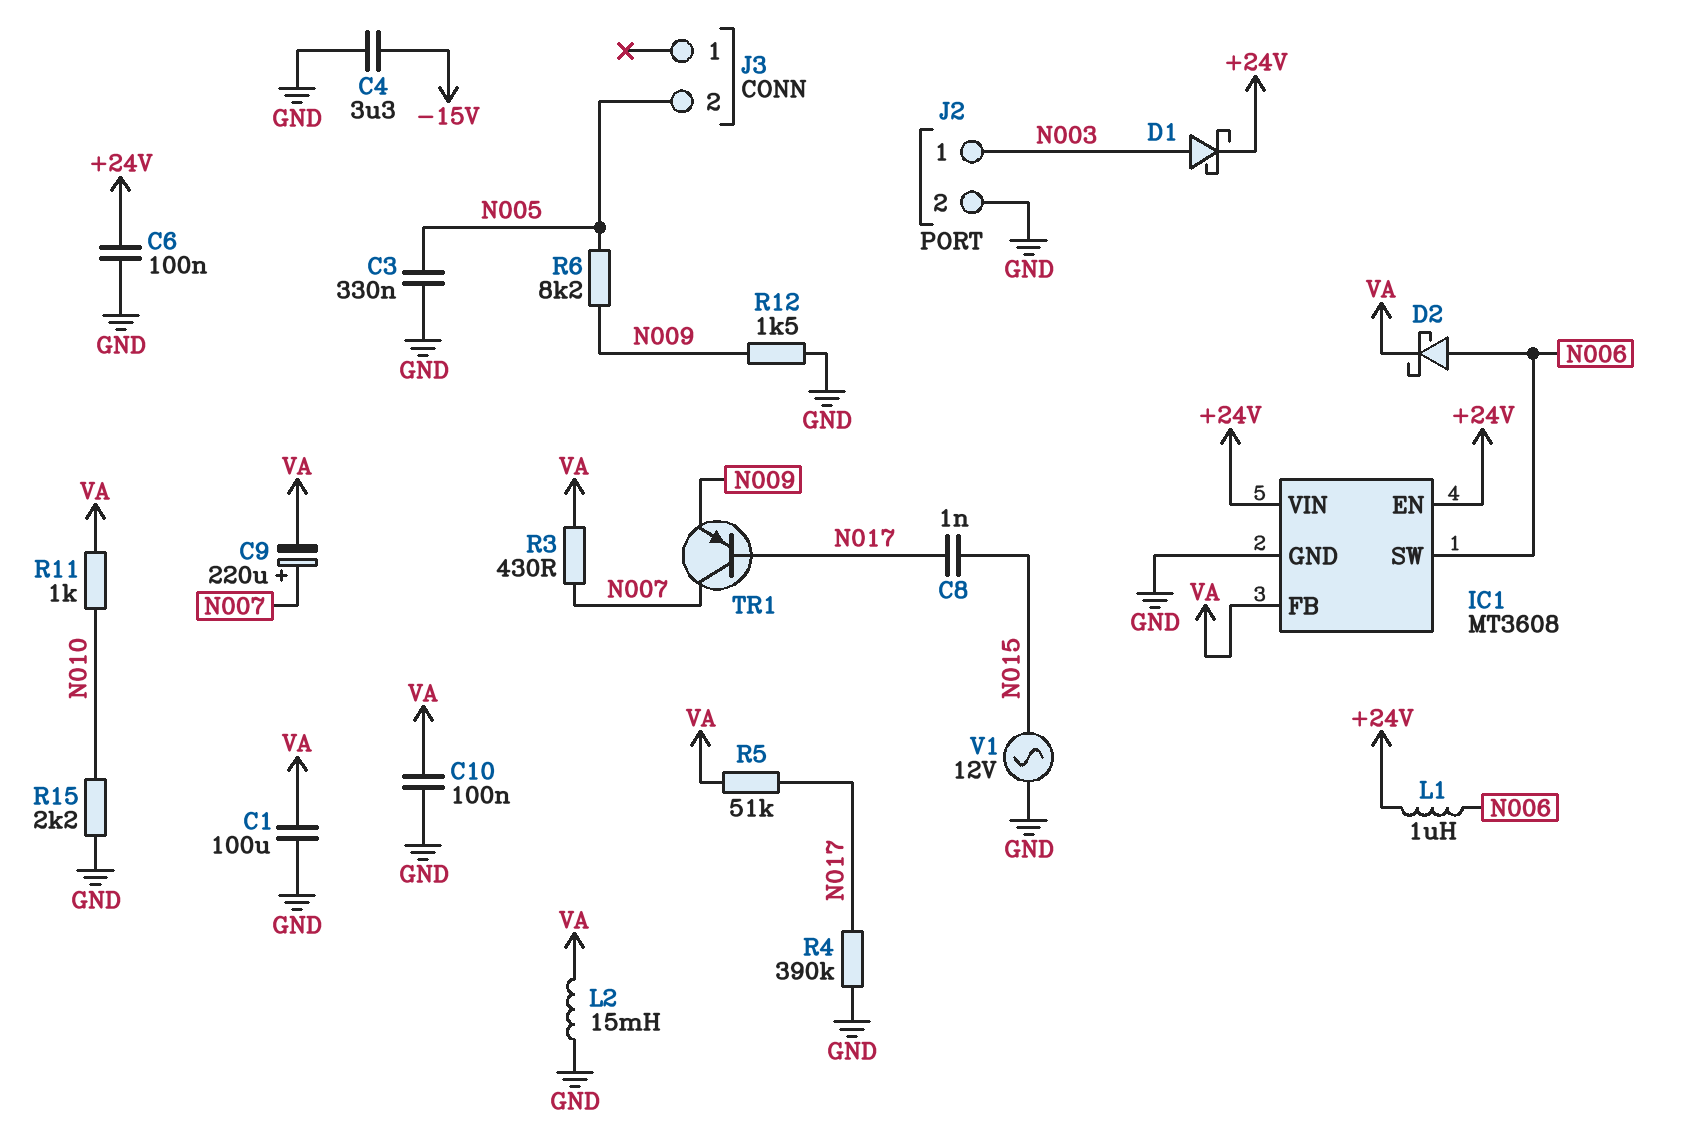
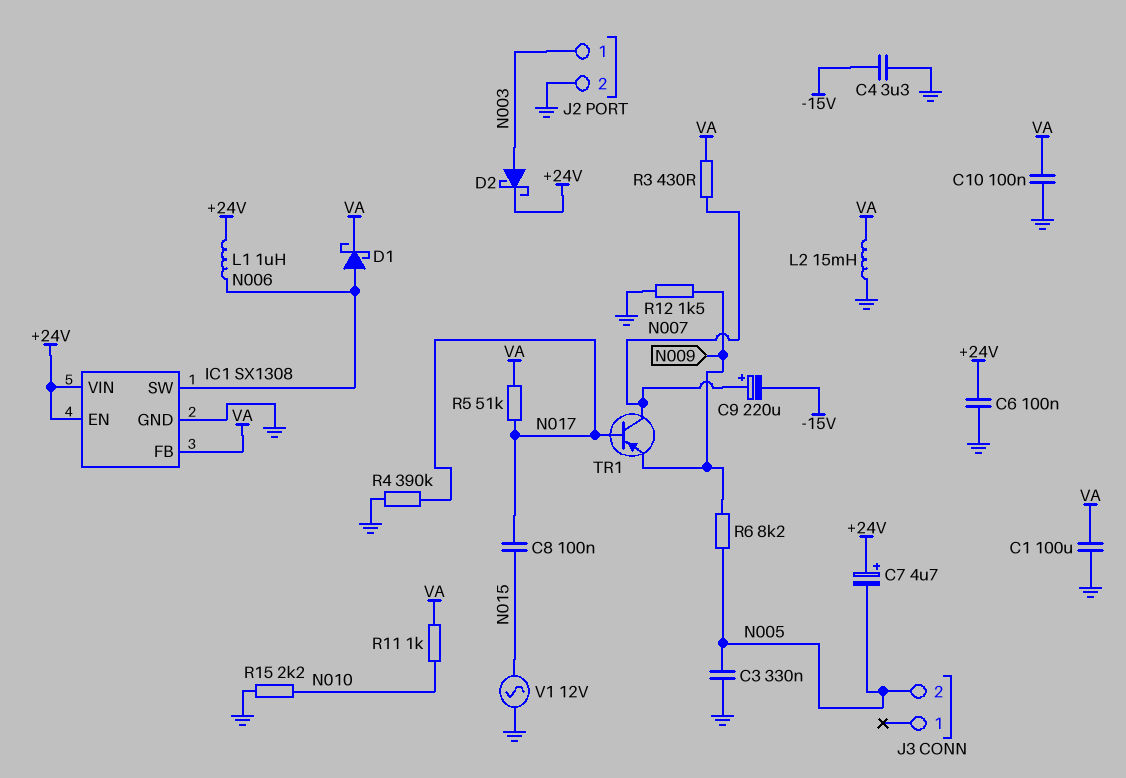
C7: none -> 4.7uF (plus +24V, minus N005)
C8: 1nF (N015, N017) -> 100nF (N015, N017)
C9: 220uF (plus N007, minus VA) -> 220uF (plus N007, minus -15V)
D1: schottky (A N003, K +24V) -> schottky (A N006, K VA)
D2: schottky (A N006, K VA) -> schottky (A N003, K +24V)
IC1: MT3608 -> SX1308

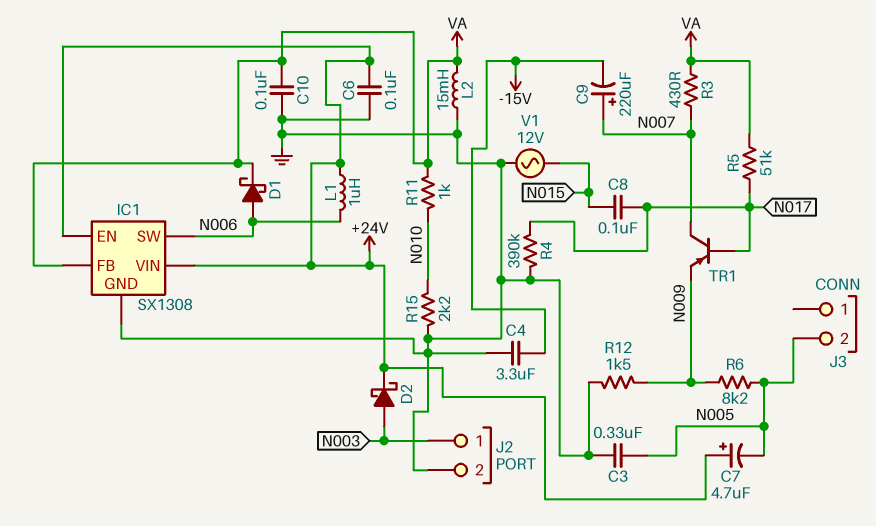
C1: 100uF (GND, VA) -> none

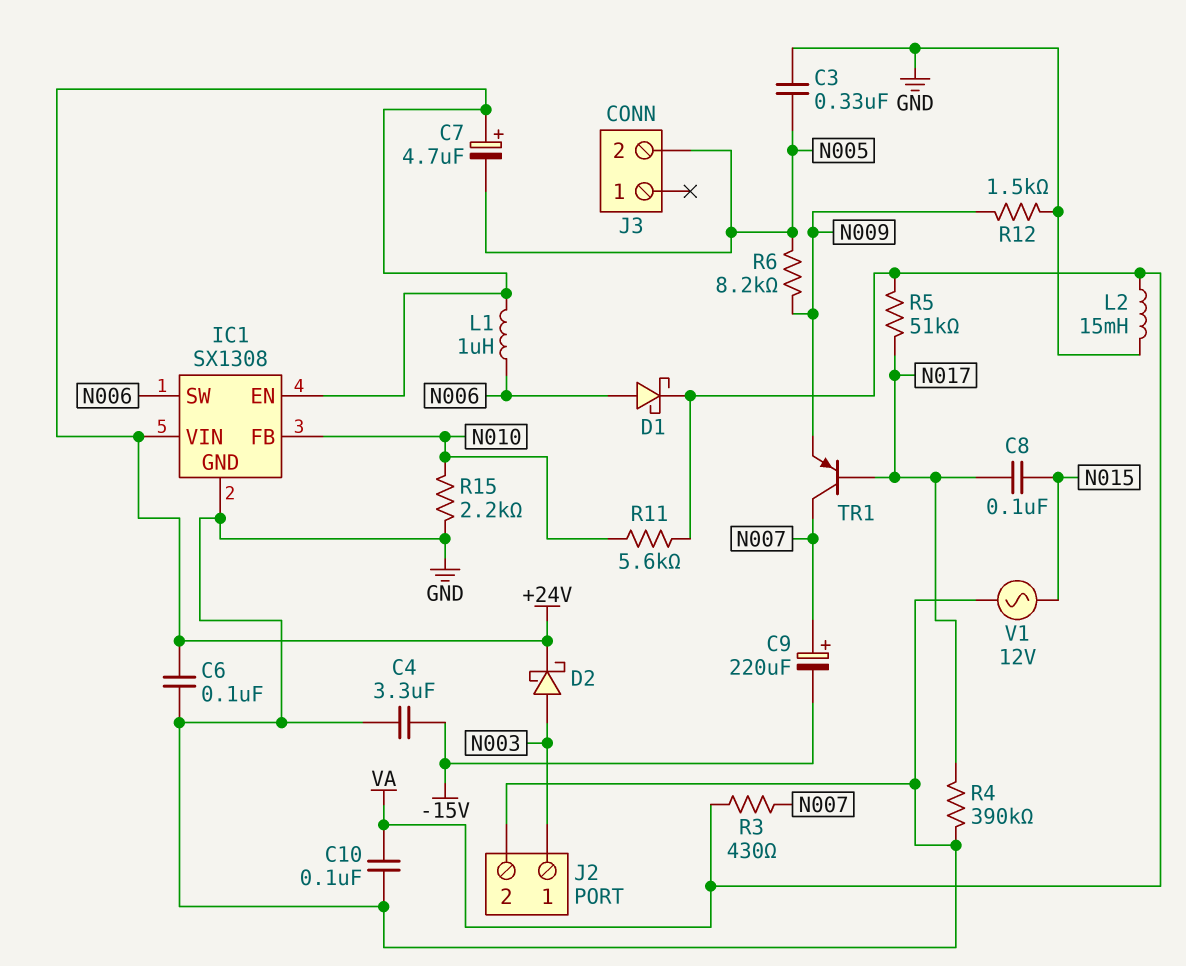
IC1 pin FB: VA -> N010
R11: 1k (N010, VA) -> 5.6k (N010, VA)

